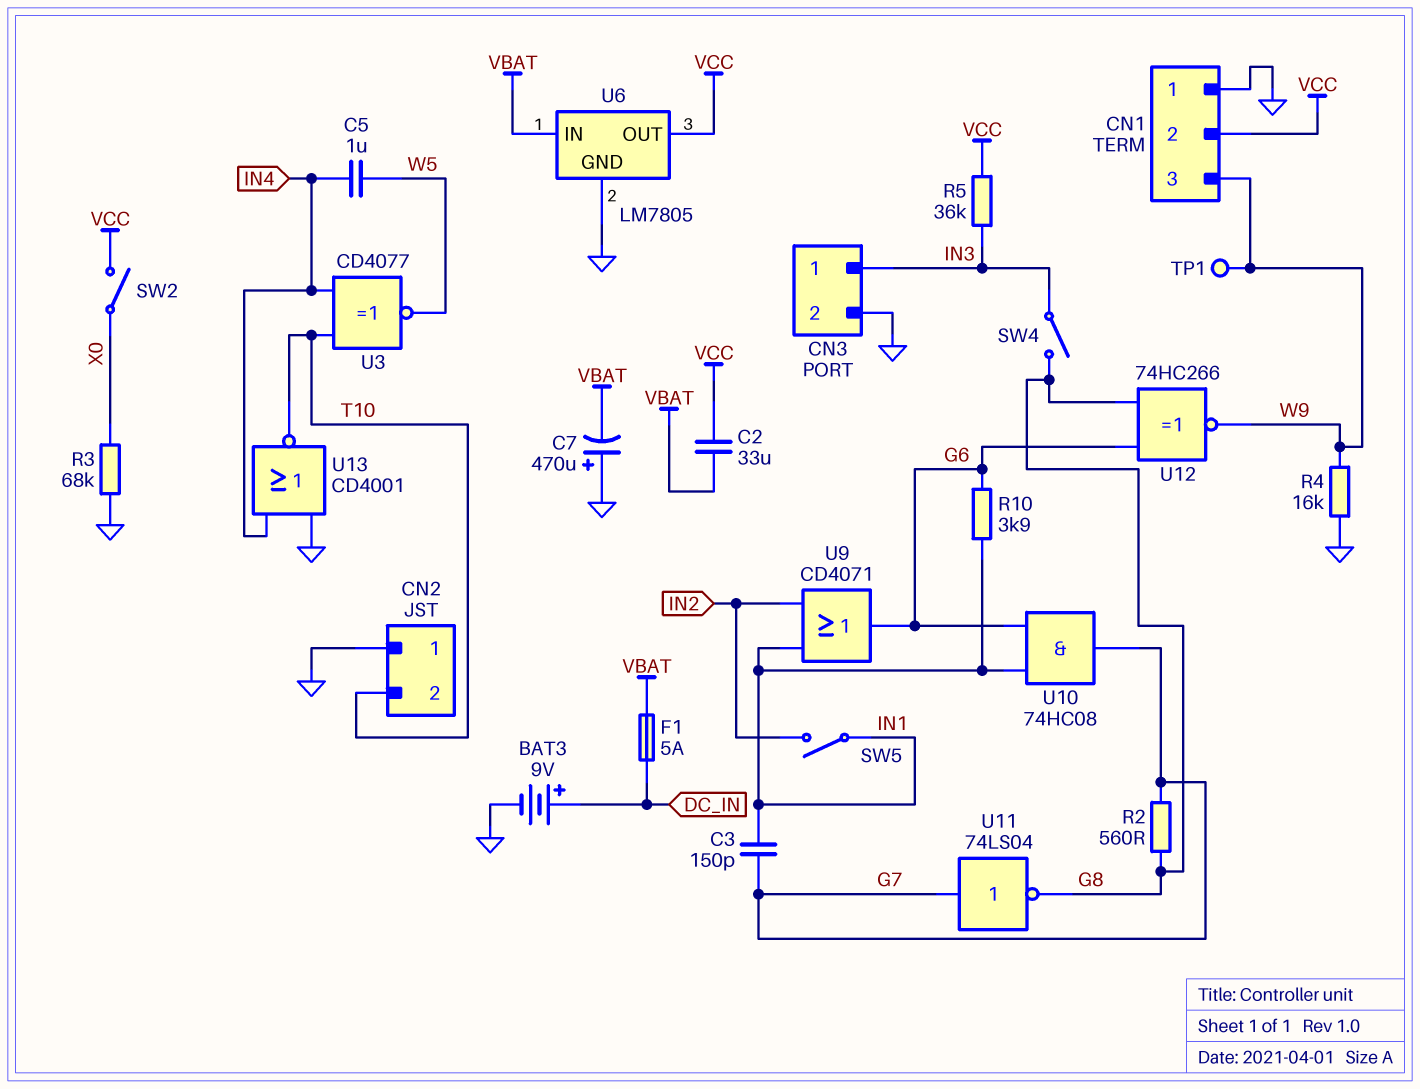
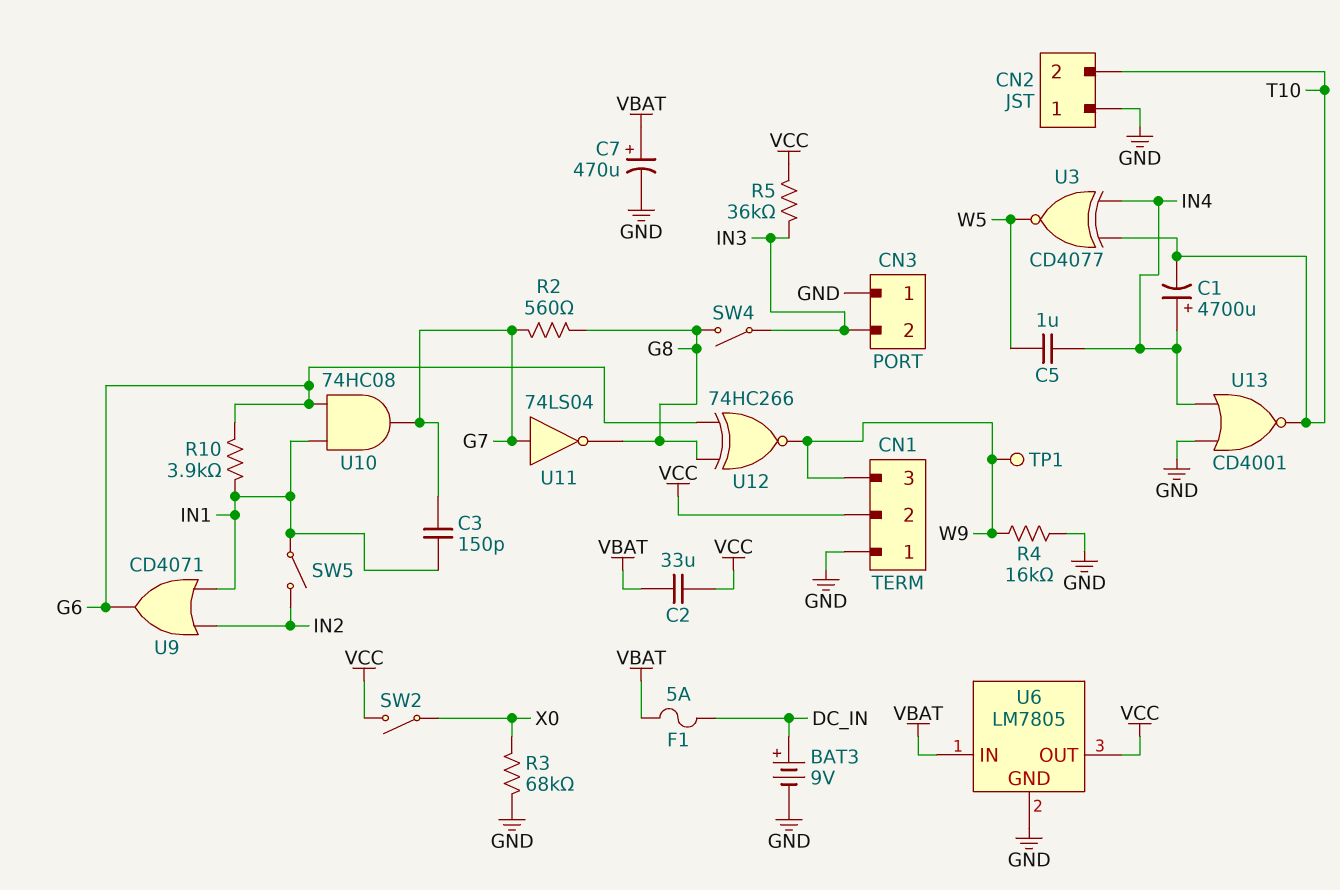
C1: none -> 4700uF (plus IN4, minus T10)
C7: 470uF (plus GND, minus VBAT) -> 470uF (plus VBAT, minus GND)
CN3 pin 1: IN3 -> GND
CN3 pin 2: GND -> IN3

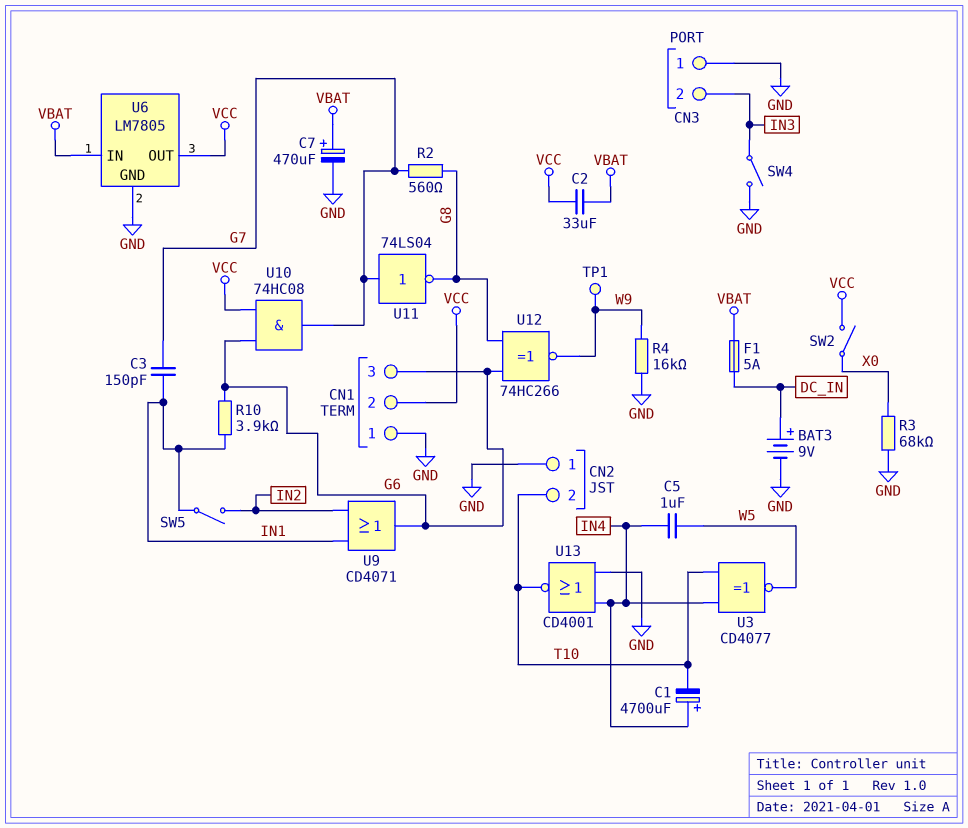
CN1 pin 3: W9 -> G6
R5: 36k (IN3, VCC) -> none
SW4: switch (G8, IN3) -> switch (GND, IN3)
U10: AND 74HC08 (in G6, in IN1, out G7) -> AND 74HC08 (in G6, in VCC, out G7)

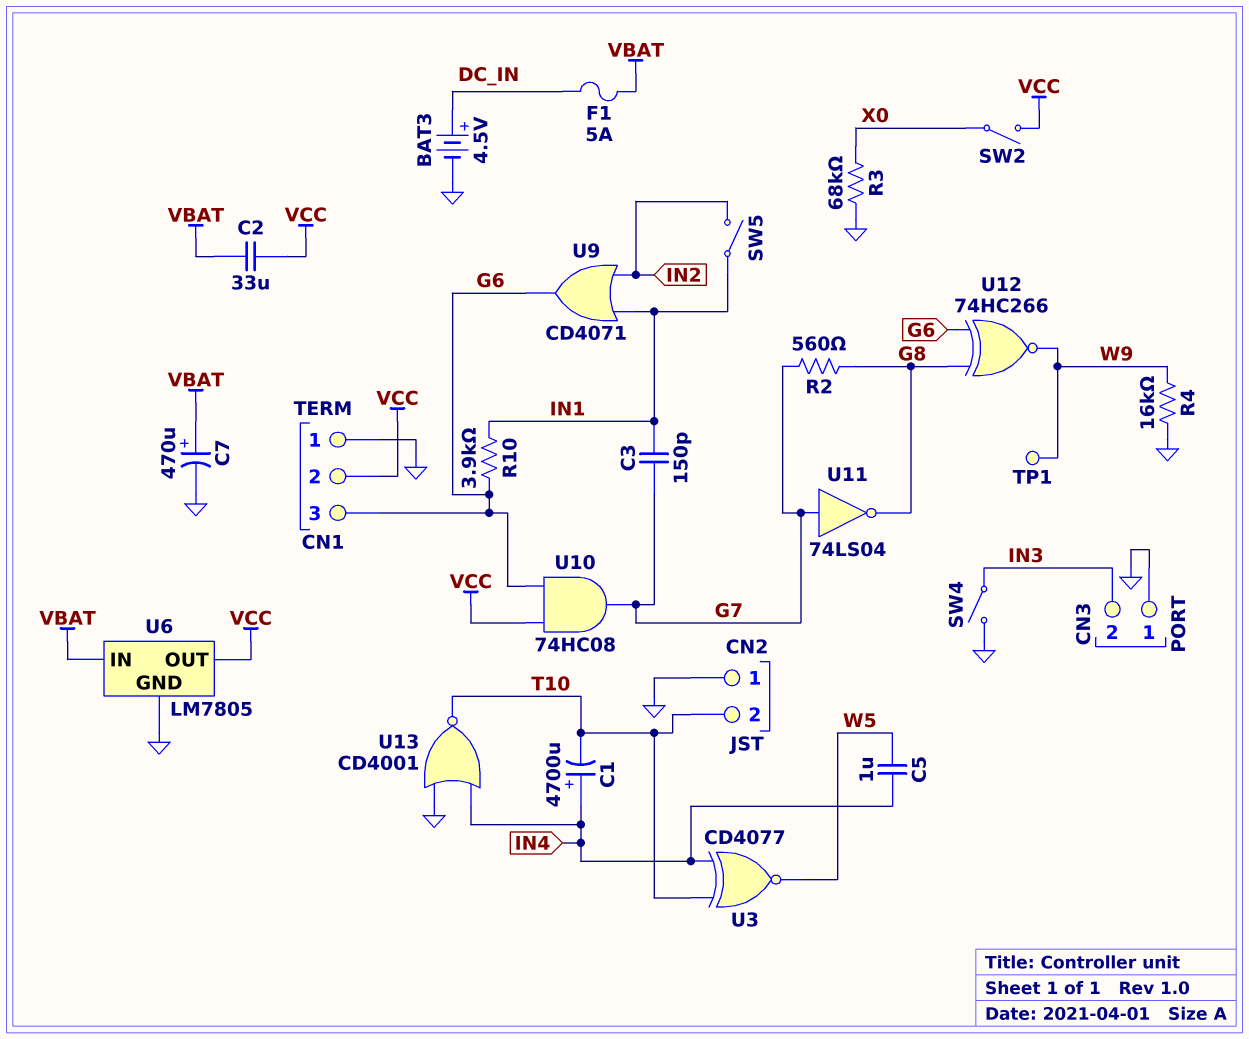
BAT3: 9V (plus DC_IN, minus GND) -> 4.5V (plus DC_IN, minus GND)

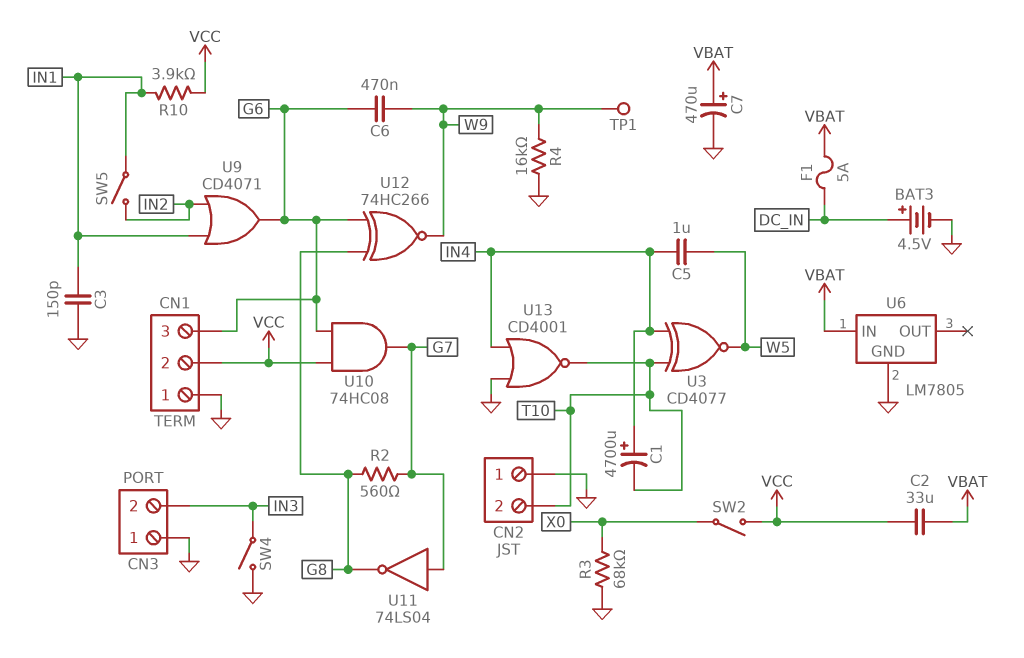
C3: 150pF (G7, IN1) -> 150pF (GND, IN1)
C6: none -> 470nF (G6, W9)
R10: 3.9k (G6, IN1) -> 3.9k (IN1, VCC)
U6 pin OUT: VCC -> none

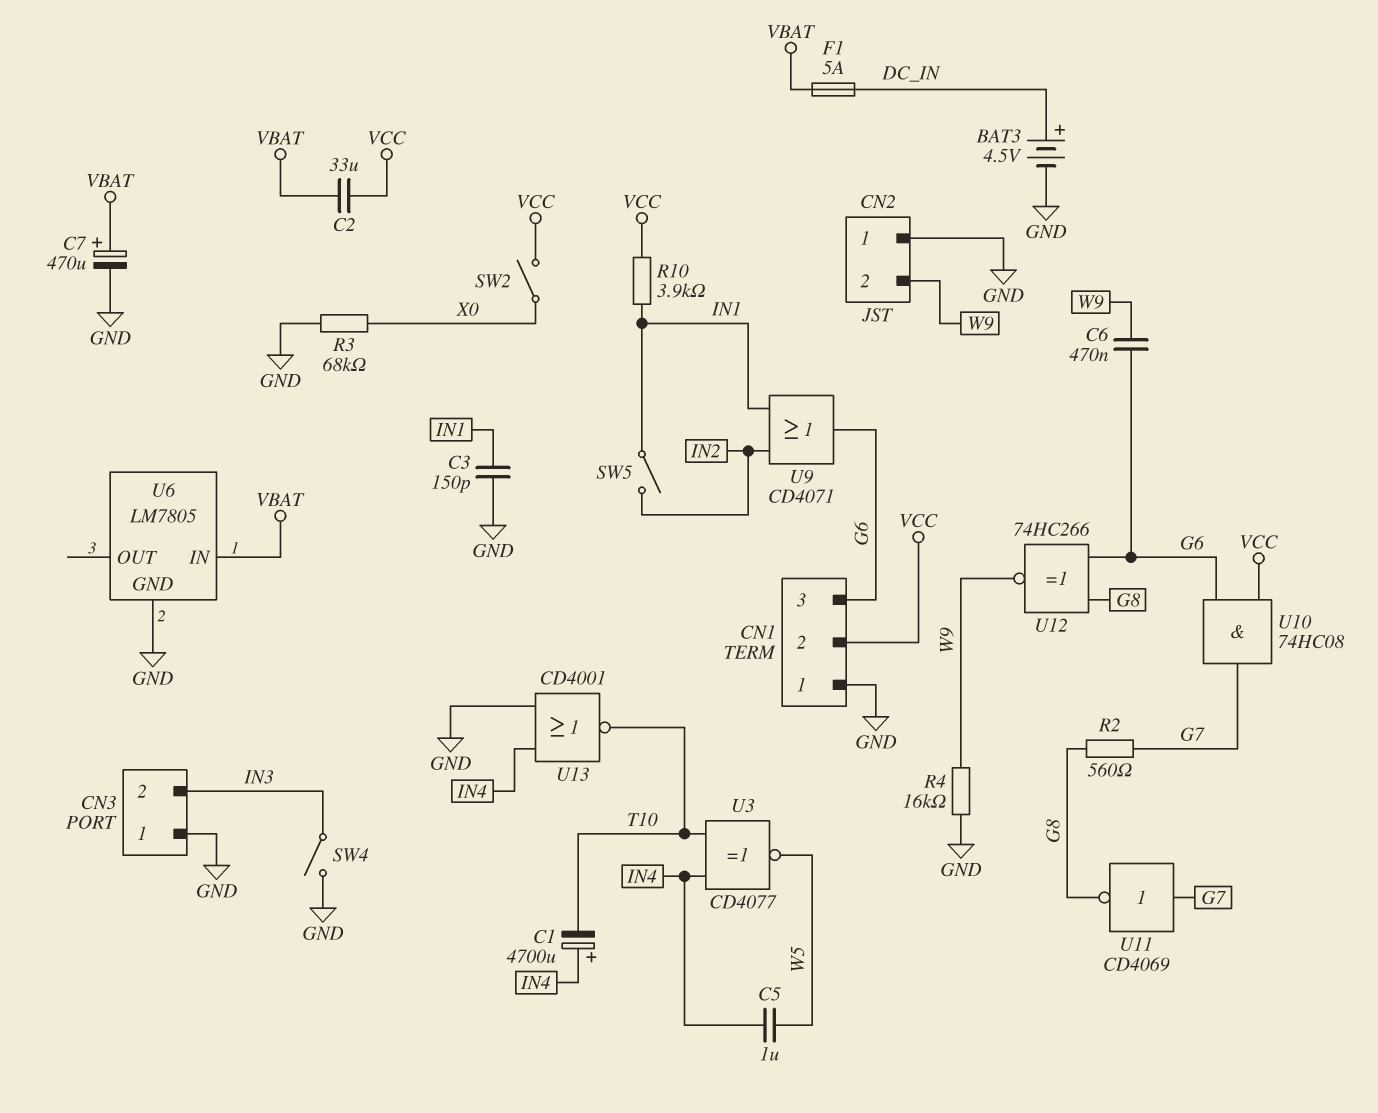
CN2 pin 2: T10 -> W9
TP1: test point (W9) -> none
U11: NOT 74LS04 (in G7, out G8) -> NOT CD4069 (in G7, out G8)

